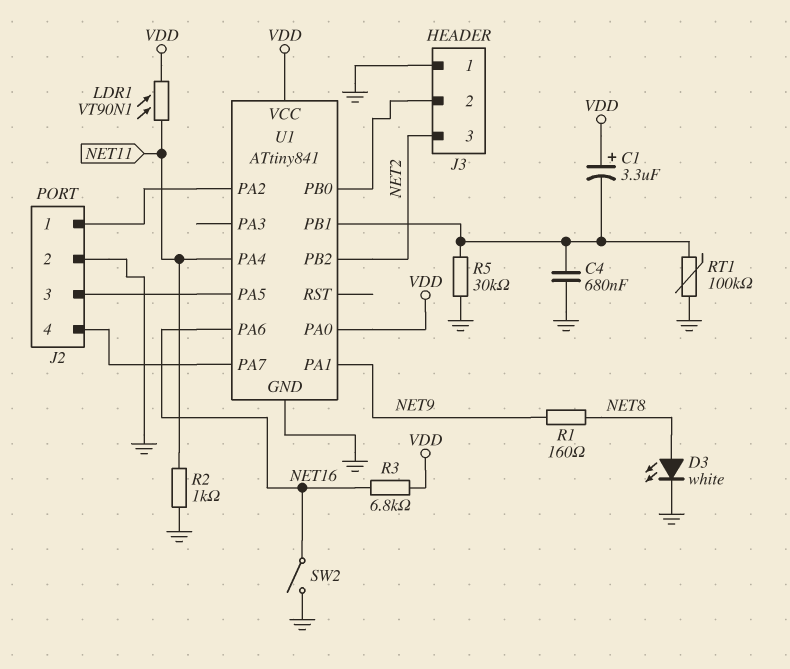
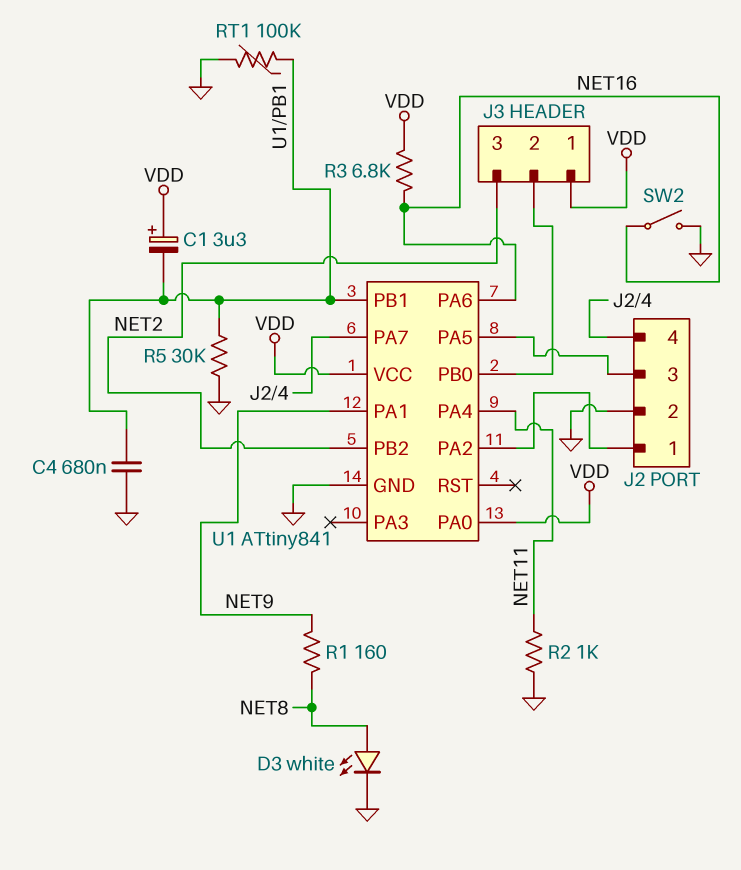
J3 pin 1: GND -> VDD
LDR1: VT90N1 (NET11, VDD) -> none

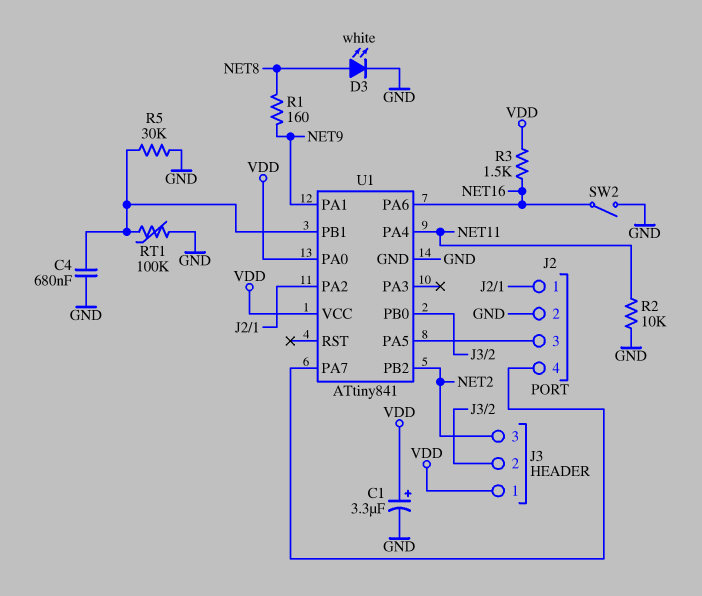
C1: 3.3uF (plus VDD, minus U1/PB1) -> 3.3uF (plus VDD, minus GND)
R2: 1k (GND, NET11) -> 10k (GND, NET11)
R3: 6.8k (NET16, VDD) -> 1.5k (NET16, VDD)

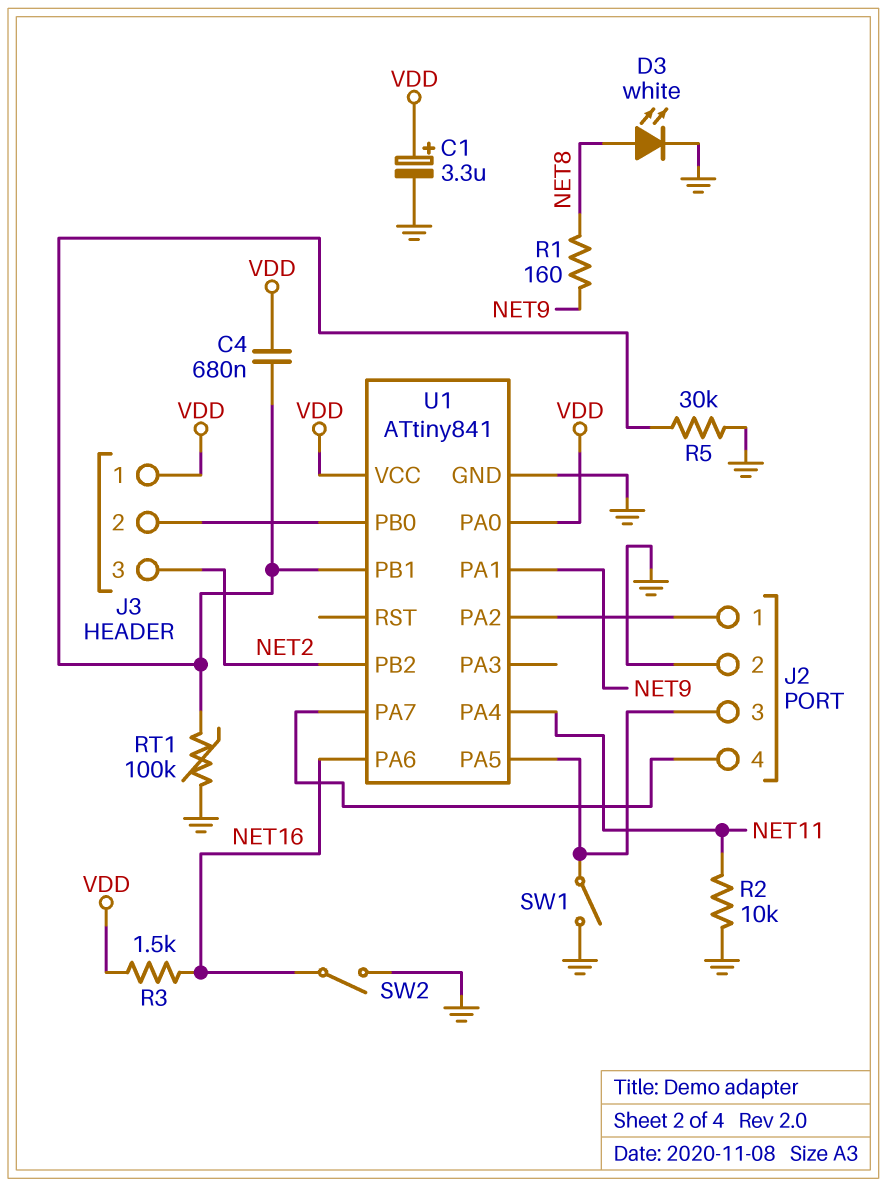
C4: 680nF (GND, U1/PB1) -> 680nF (U1/PB1, VDD)
SW1: none -> switch (GND, J2/3)

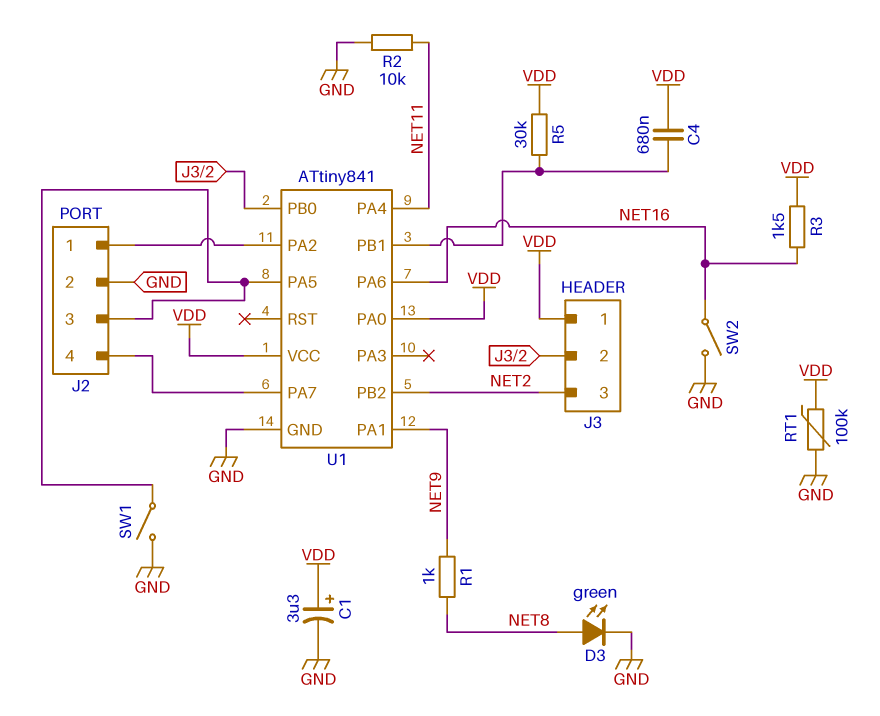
D3: LED white (A NET8, K GND) -> LED green (A NET8, K GND)
R1: 160 (NET8, NET9) -> 1k (NET8, NET9)
R5: 30k (GND, U1/PB1) -> 30k (U1/PB1, VDD)
RT1: 100k (GND, U1/PB1) -> 100k (GND, VDD)

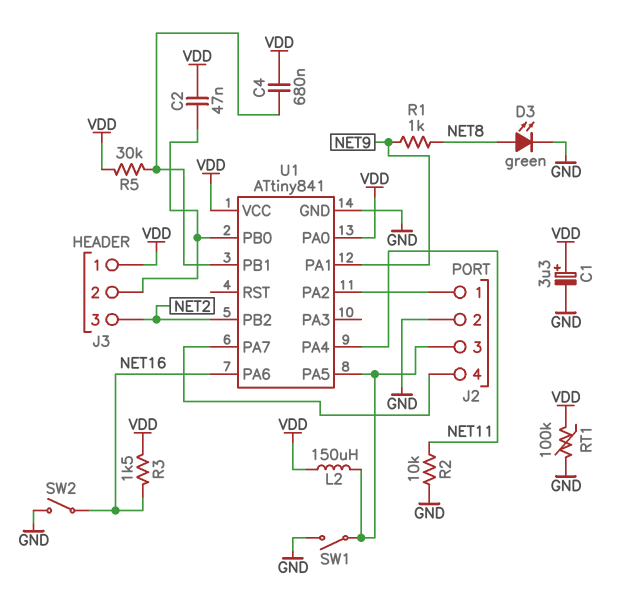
C2: none -> 47nF (J3/2, VDD)
L2: none -> 150uH (J2/3, VDD)

